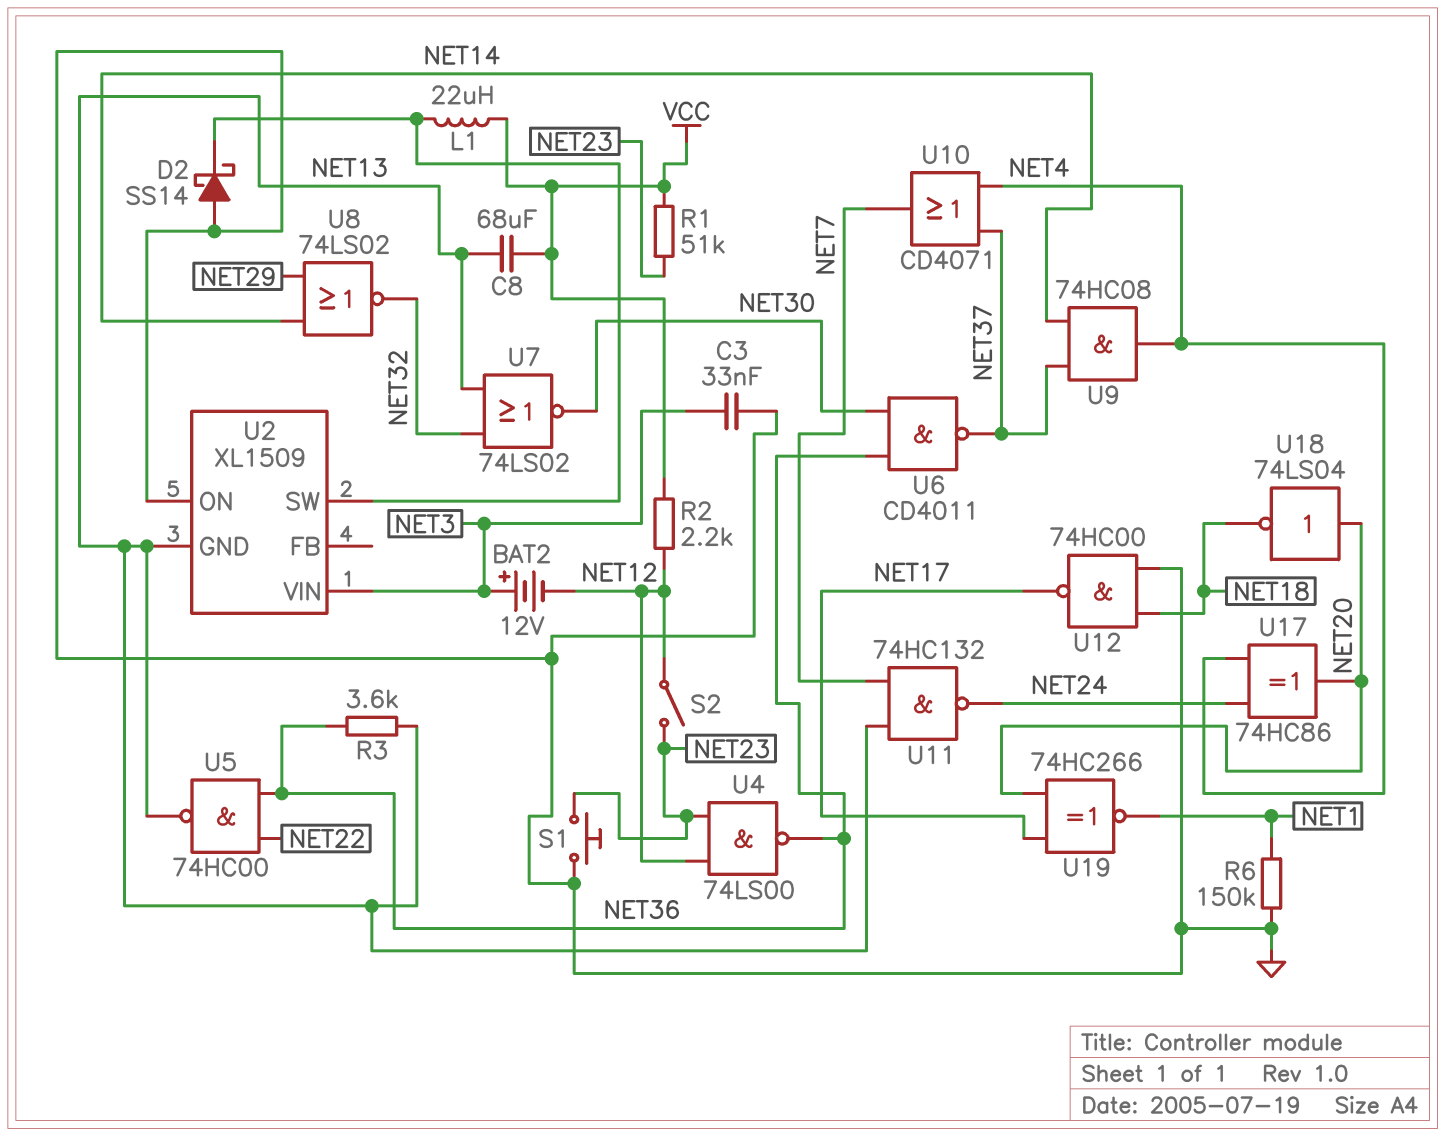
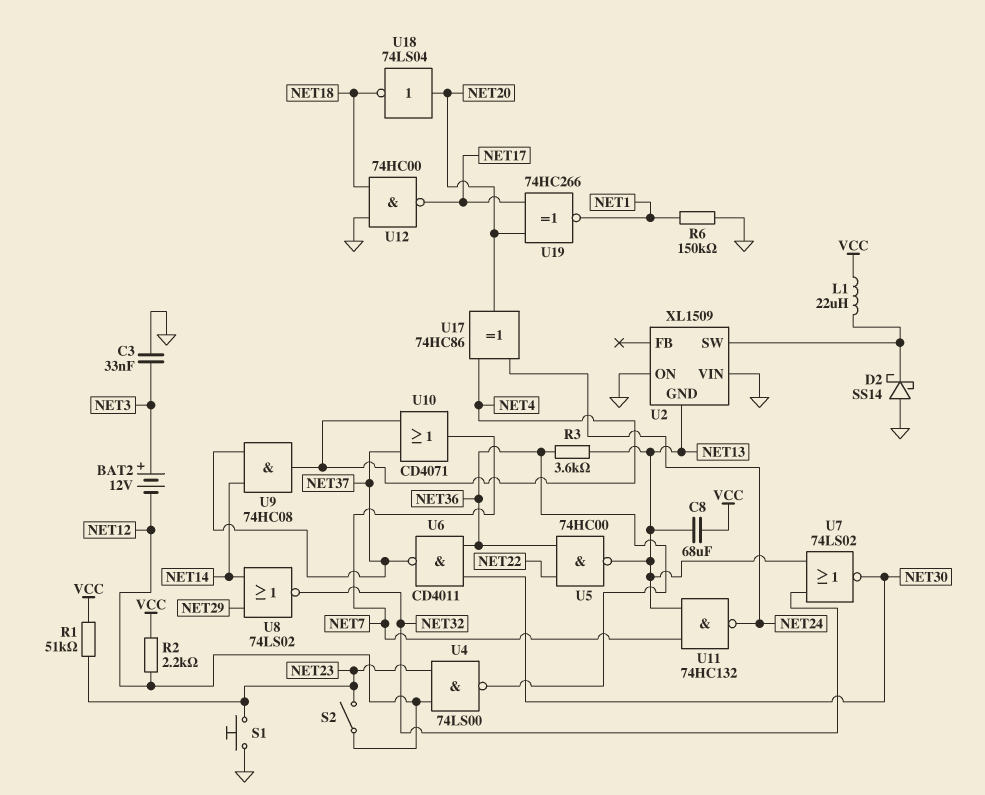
U2 pin VIN: NET3 -> GND

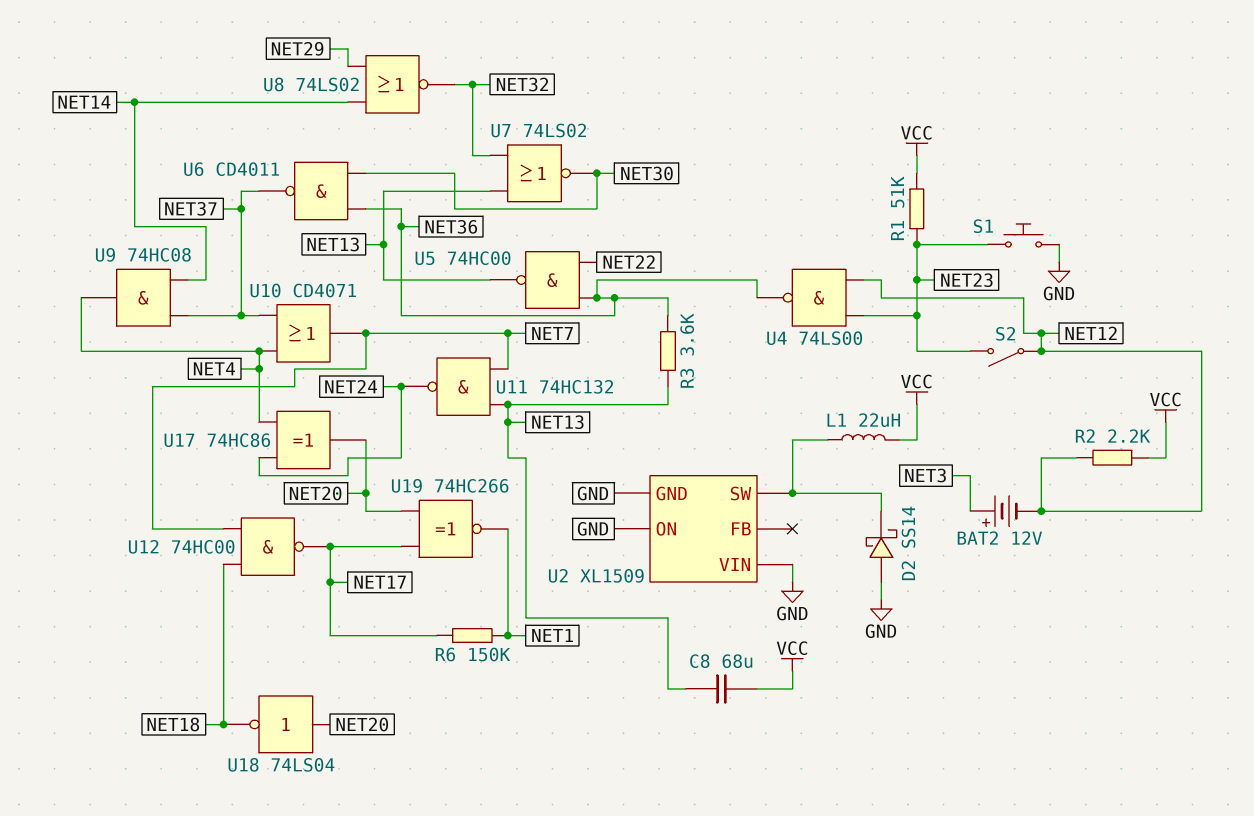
C3: 33nF (GND, NET3) -> none
R6: 150k (GND, NET1) -> 150k (NET1, NET17)
U2 pin GND: NET13 -> GND
U12: NAND 74HC00 (in GND, in NET18, out NET17) -> NAND 74HC00 (in NET7, in NET18, out NET17)

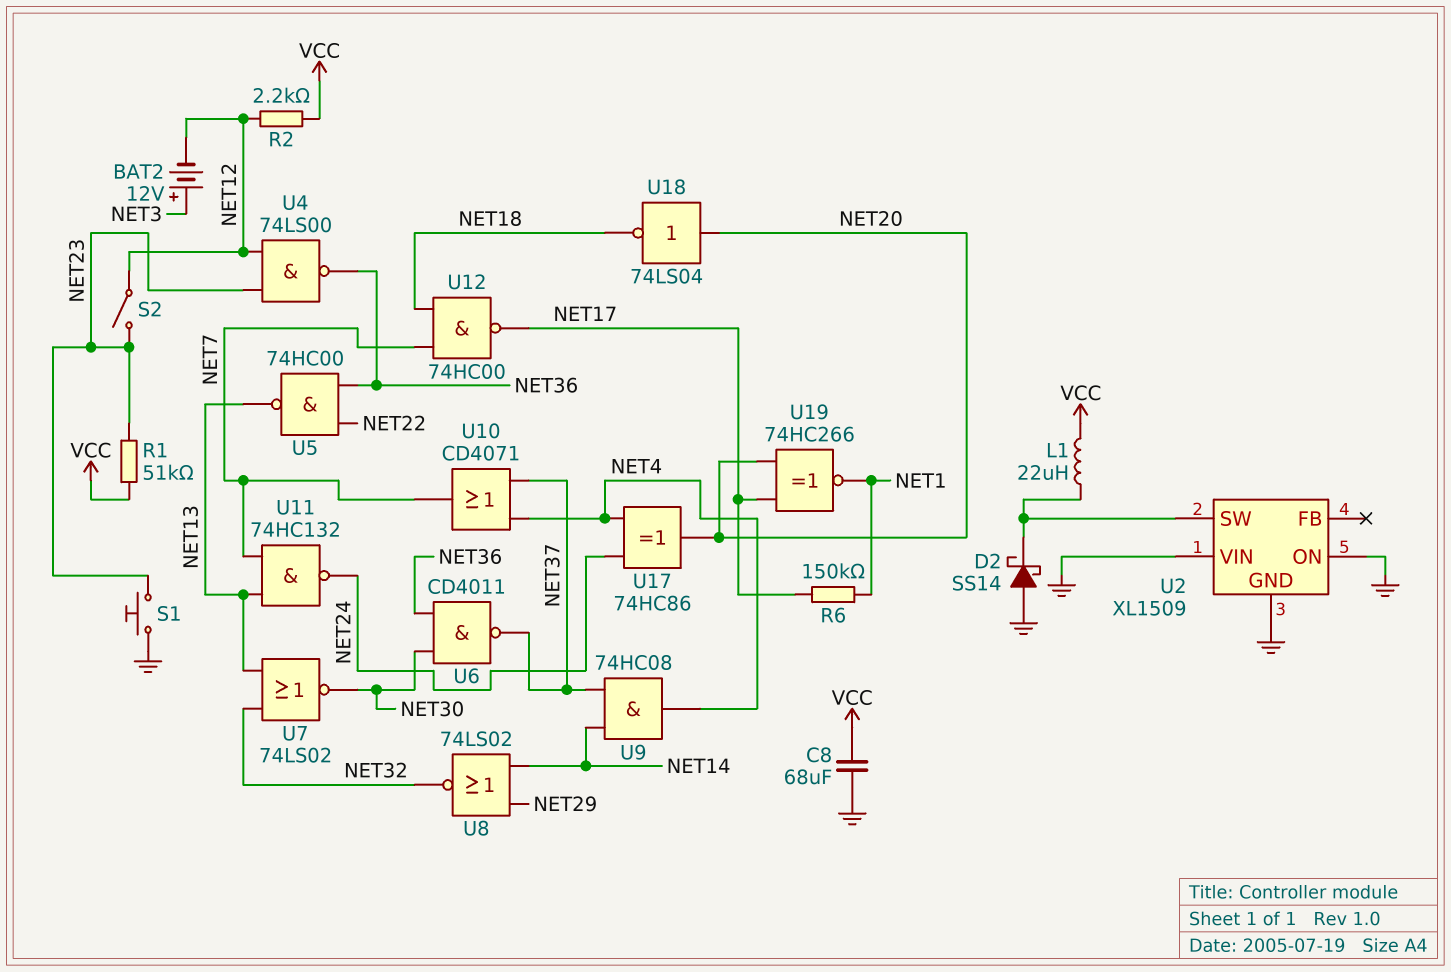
C8: 68uF (NET13, VCC) -> 68uF (GND, VCC)
R3: 3.6k (NET13, NET36) -> none

